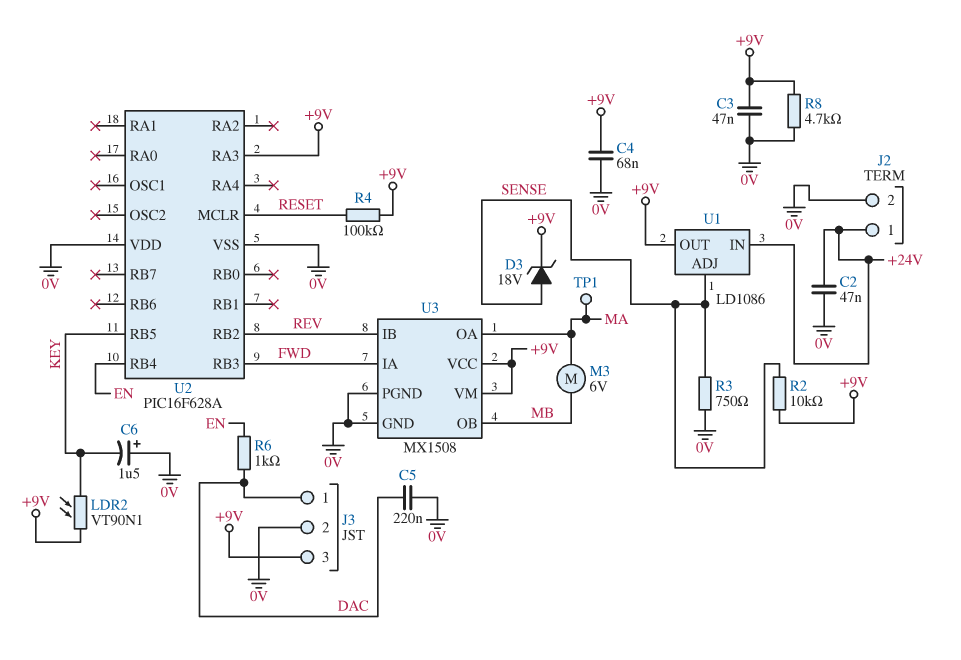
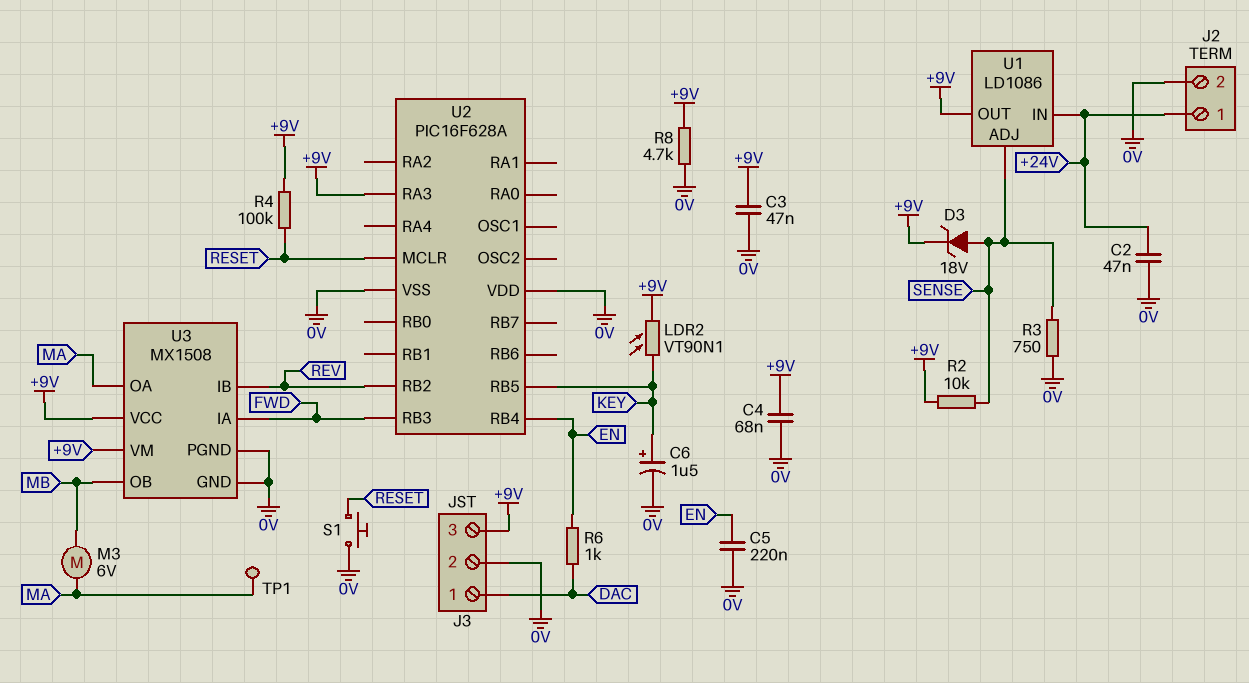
C5: 220nF (0V, DAC) -> 220nF (0V, EN)
C6: 1.5uF (plus 0V, minus KEY) -> 1.5uF (plus KEY, minus 0V)
S1: none -> button (0V, RESET)

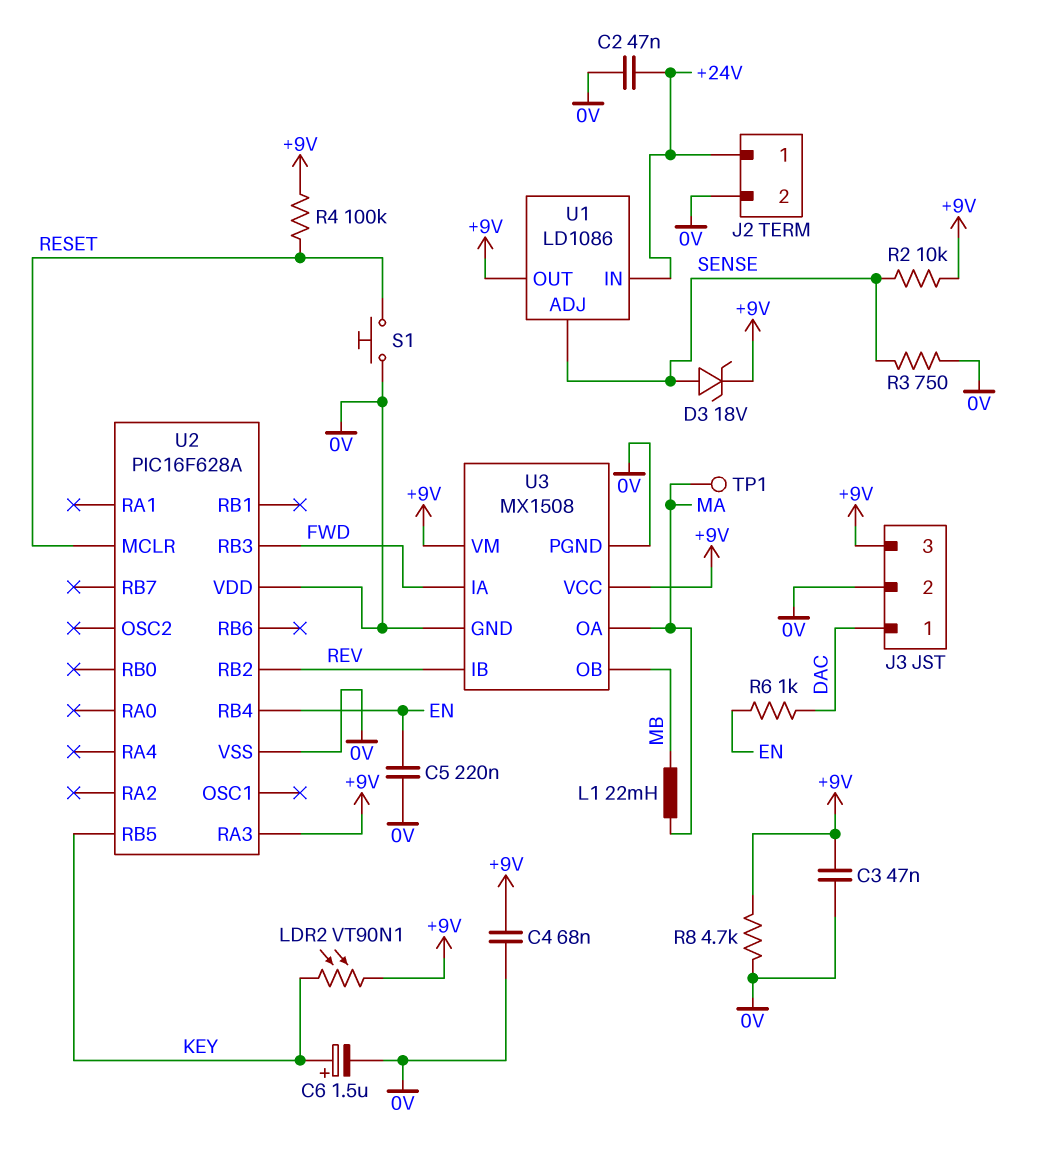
L1: none -> 22mH (MA, MB)
M3: motor 6V (MA, MB) -> none

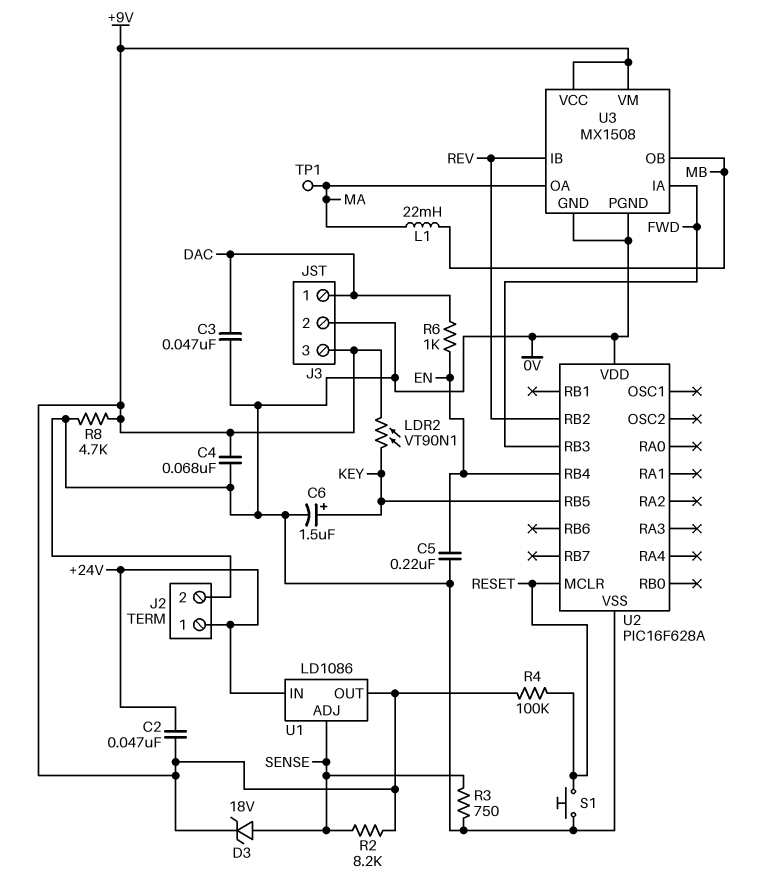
C2: 47nF (+24V, 0V) -> 47nF (+9V, +24V)
C3: 47nF (+9V, 0V) -> 47nF (0V, DAC)
R2: 10k (+9V, SENSE) -> 8.2k (+9V, SENSE)
U2 pin RA3: +9V -> none

